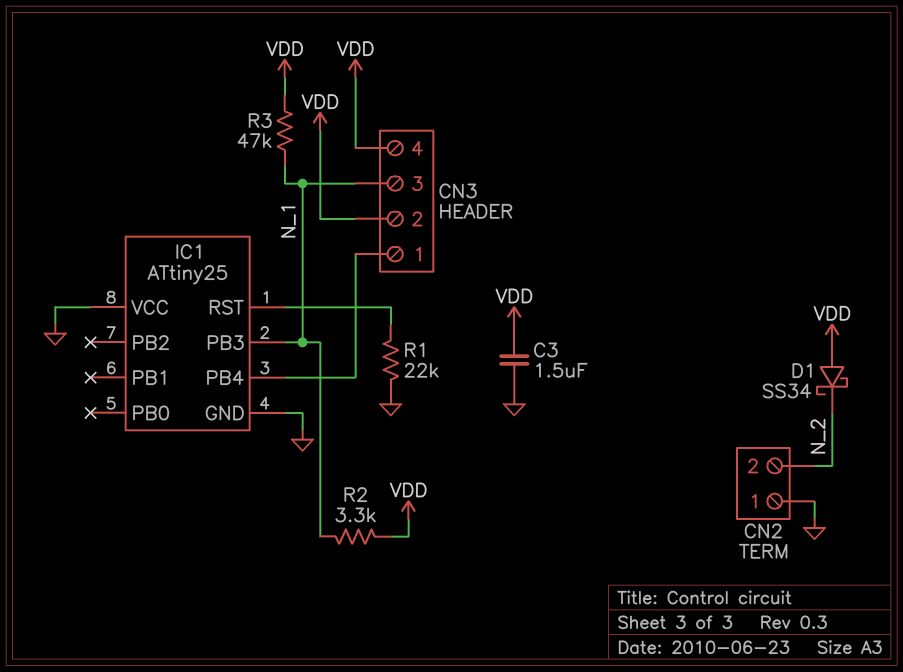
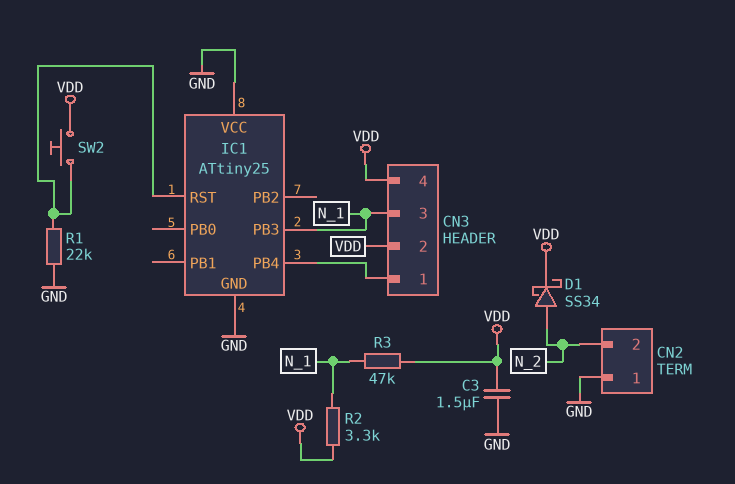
D1: schottky SS34 (A VDD, K N_2) -> schottky SS34 (A N_2, K VDD)
SW2: none -> button (IC1/RST, VDD)

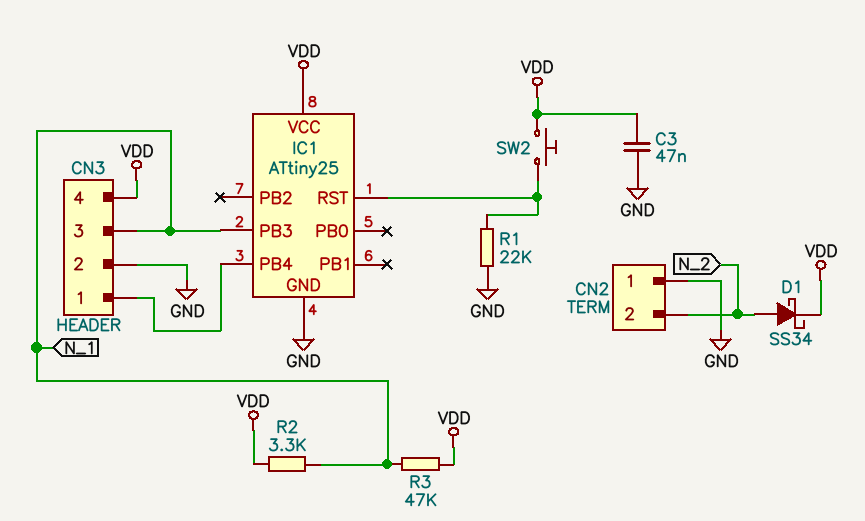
C3: 1.5uF (GND, VDD) -> 47nF (GND, VDD)
CN3 pin 2: VDD -> GND
IC1 pin VCC: GND -> VDD

